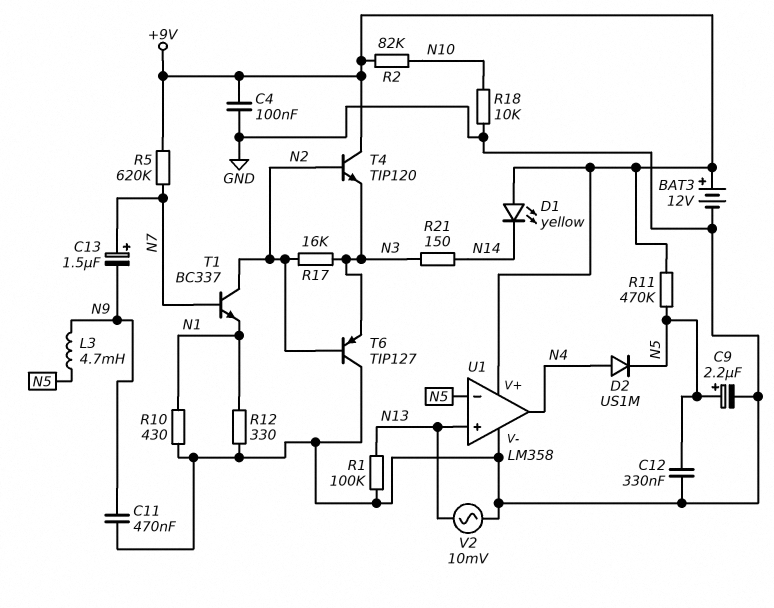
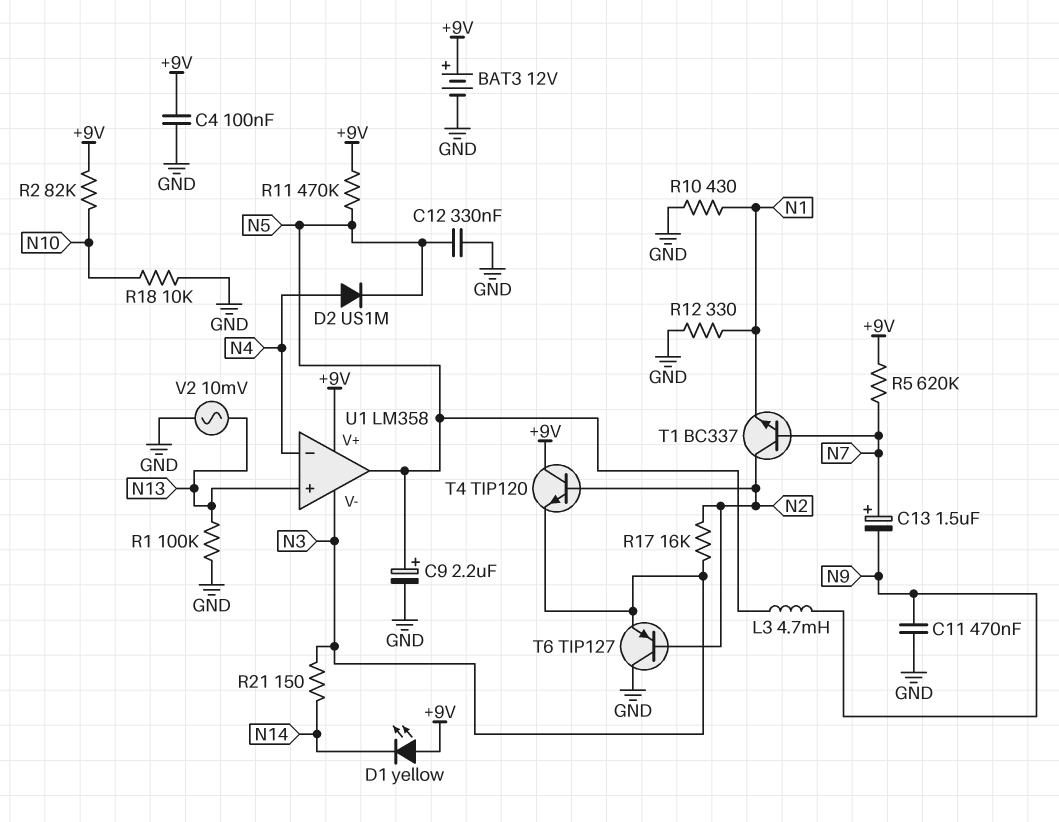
U1 pin V-: GND -> N3
U1 pin in-: N5 -> N4
U1 pin out: N4 -> N5

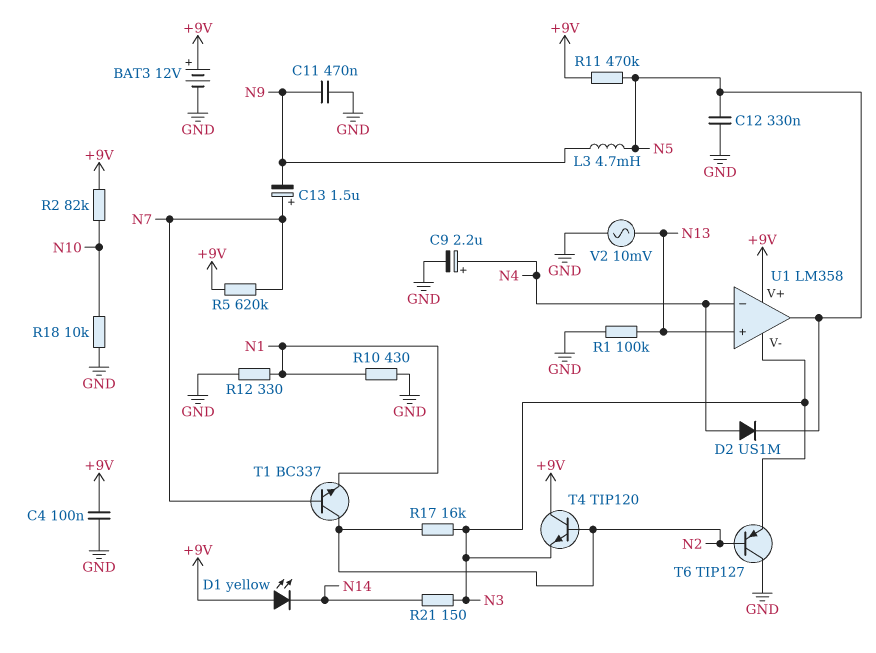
C9: 2.2uF (plus N5, minus GND) -> 2.2uF (plus N4, minus GND)

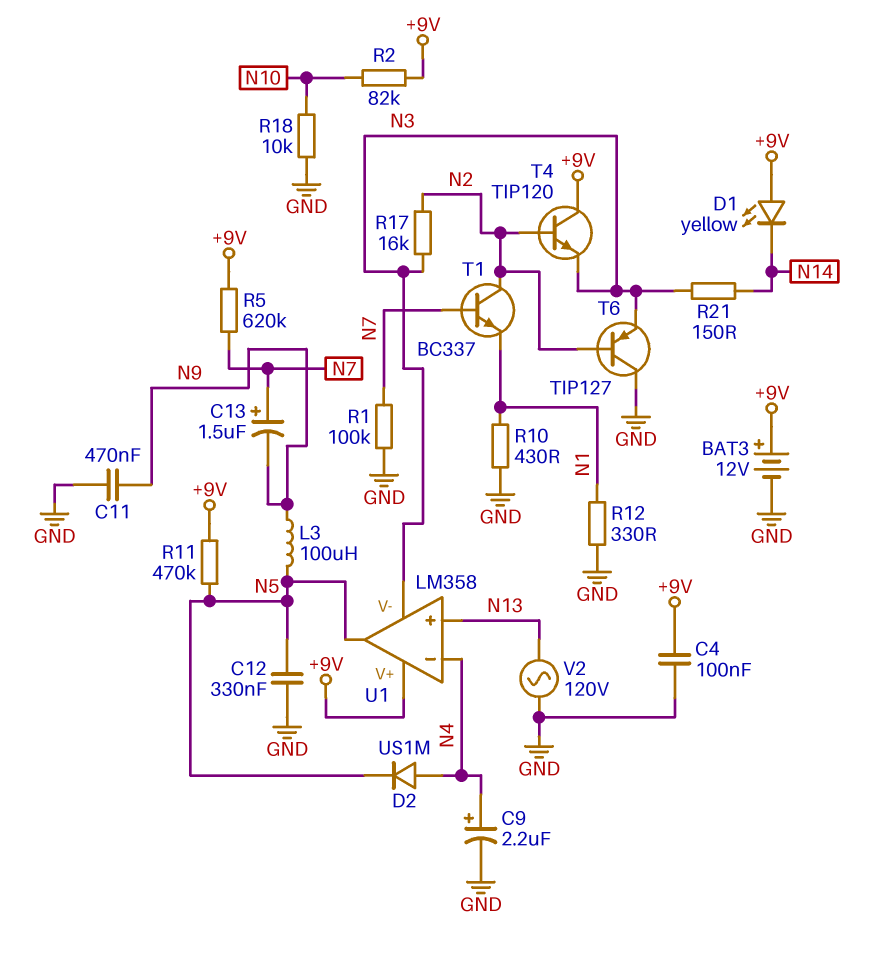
L3: 4.7mH (N5, N9) -> 100uH (N5, N9)
R1: 100k (GND, N13) -> 100k (GND, N7)
V2: AC 10mV (GND, N13) -> AC 120V (GND, N13)

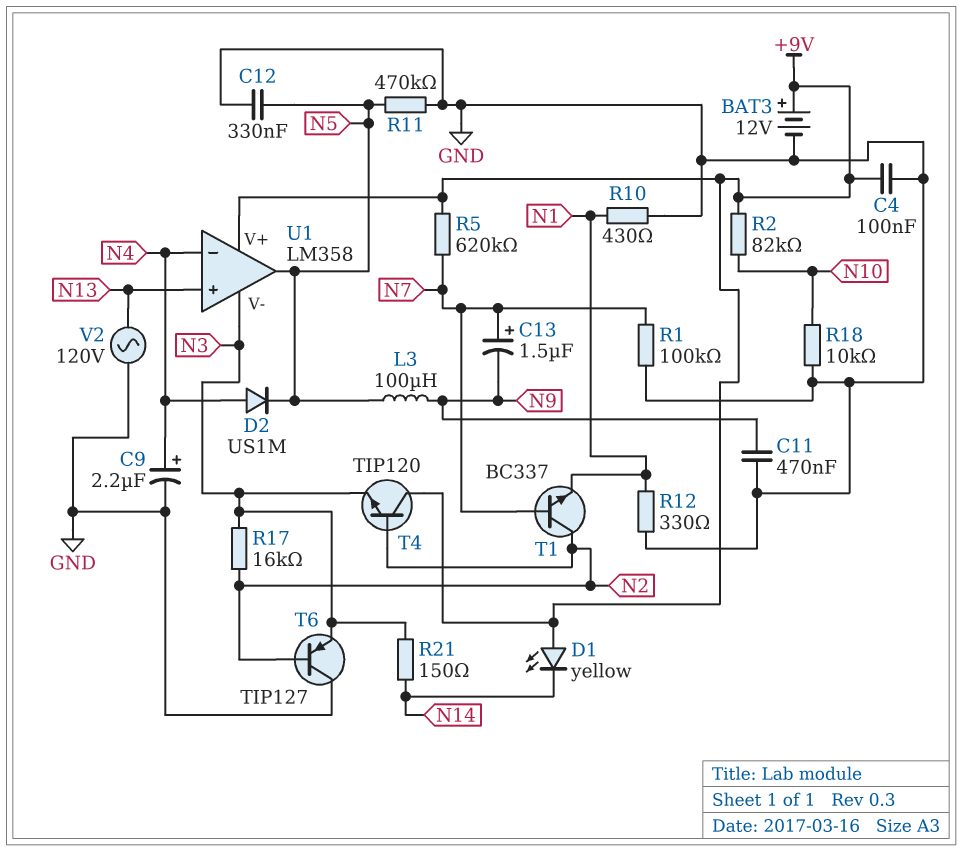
R11: 470k (+9V, N5) -> 470k (GND, N5)

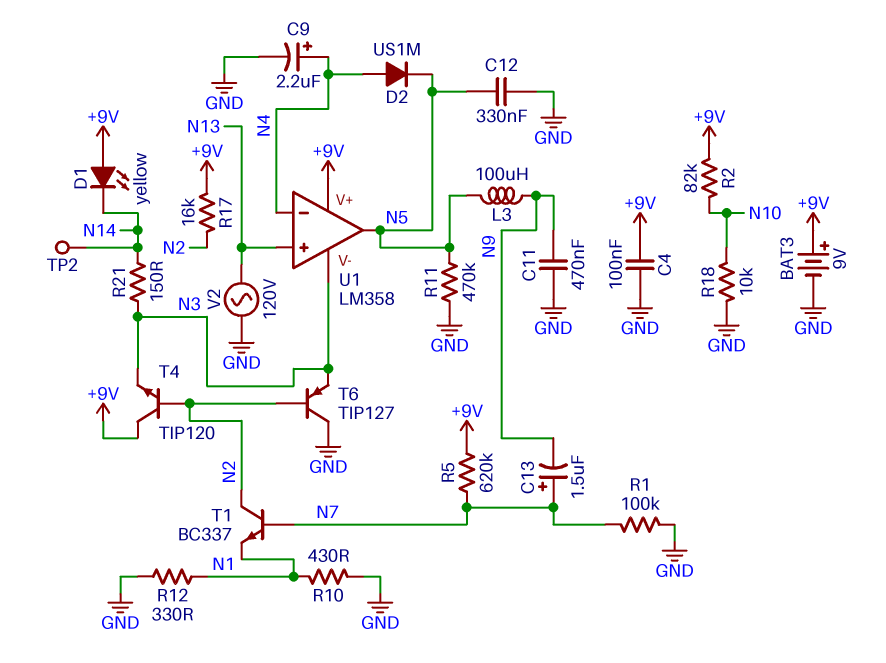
BAT3: 12V (plus +9V, minus GND) -> 9V (plus +9V, minus GND)
R17: 16k (N2, N3) -> 16k (+9V, N2)
TP2: none -> test point (N14)

